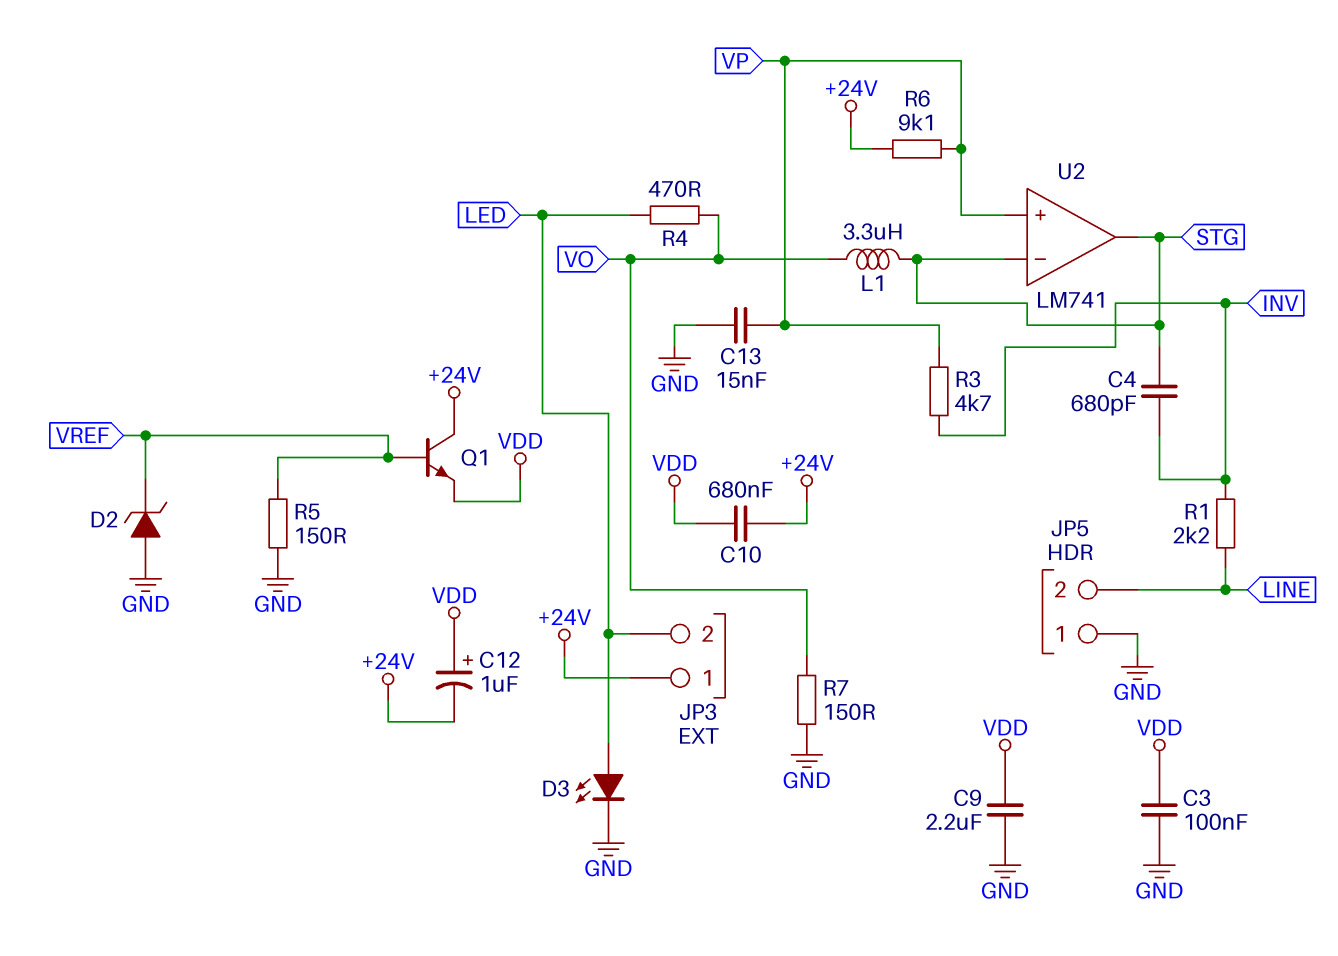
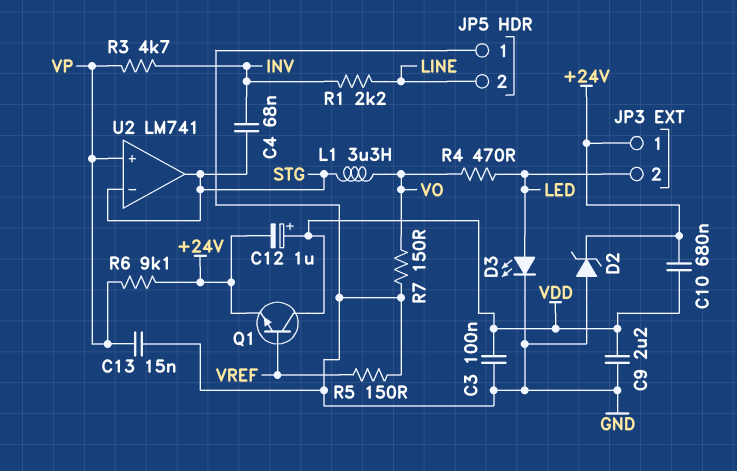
C4: 680pF (INV, STG) -> 68nF (INV, STG)
D2: zener (A GND, K VREF) -> zener (A GND, K +24V)
Q1: NPN (B VREF, C +24V, E VDD) -> NPN (B VREF, C VDD, E +24V)

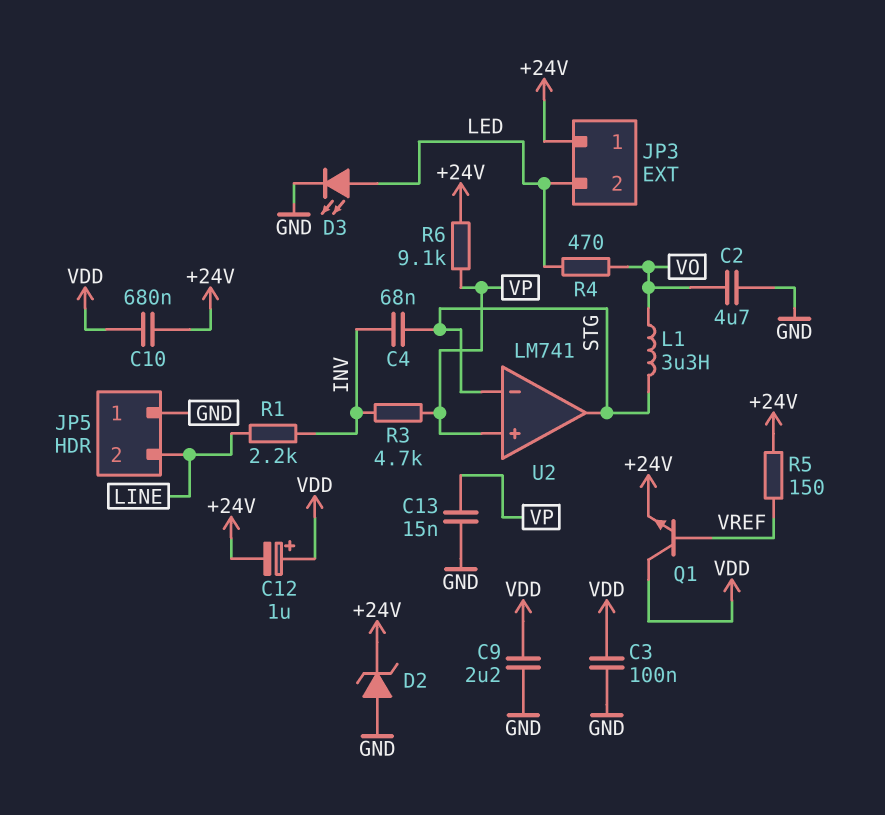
C2: none -> 4.7uF (GND, VO)
R5: 150 (GND, VREF) -> 150 (+24V, VREF)
R7: 150 (GND, VO) -> none

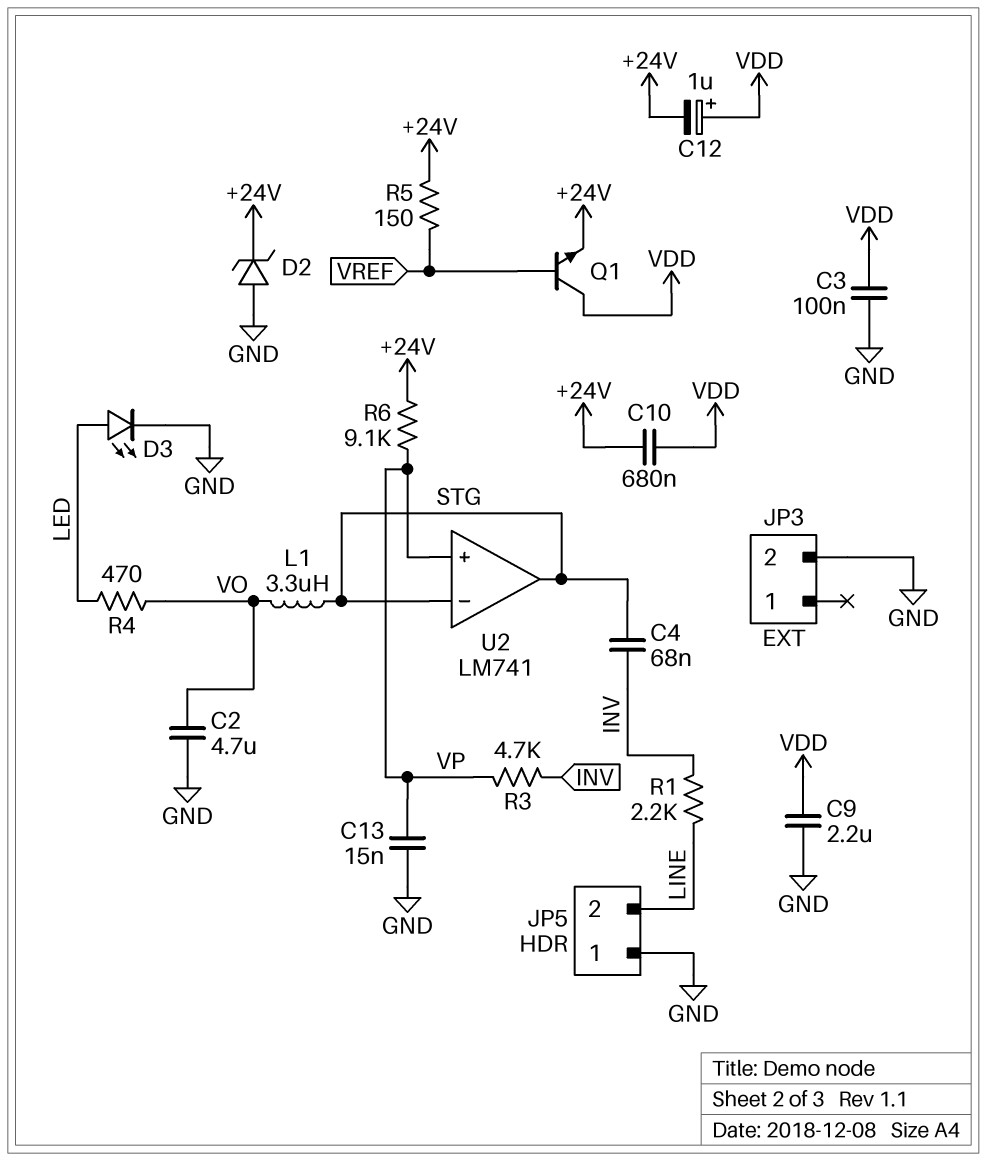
JP3 pin 1: +24V -> none
JP3 pin 2: LED -> GND

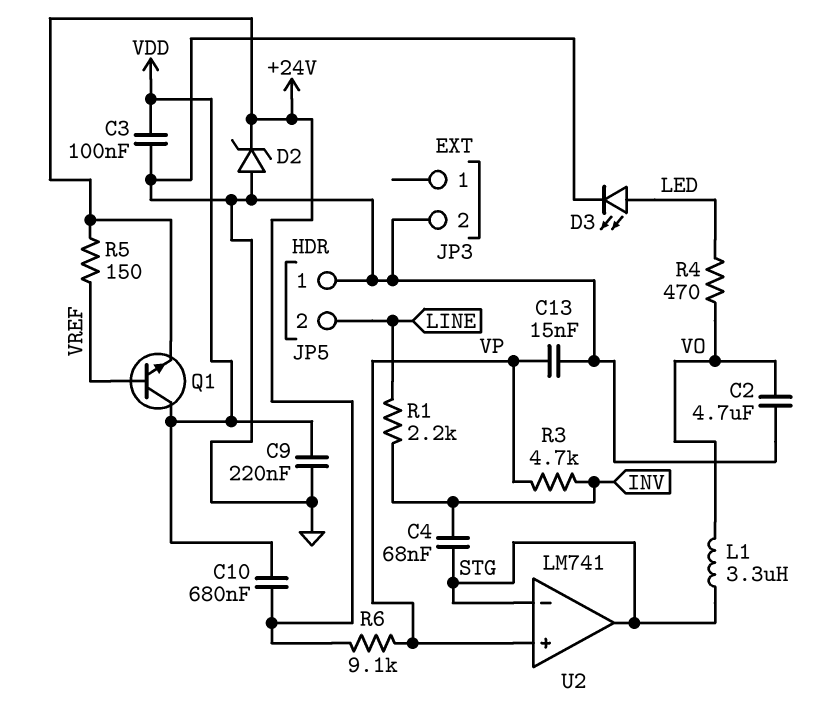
C9: 2.2uF (GND, VDD) -> 220nF (GND, VDD)
C12: 1uF (plus VDD, minus +24V) -> none

